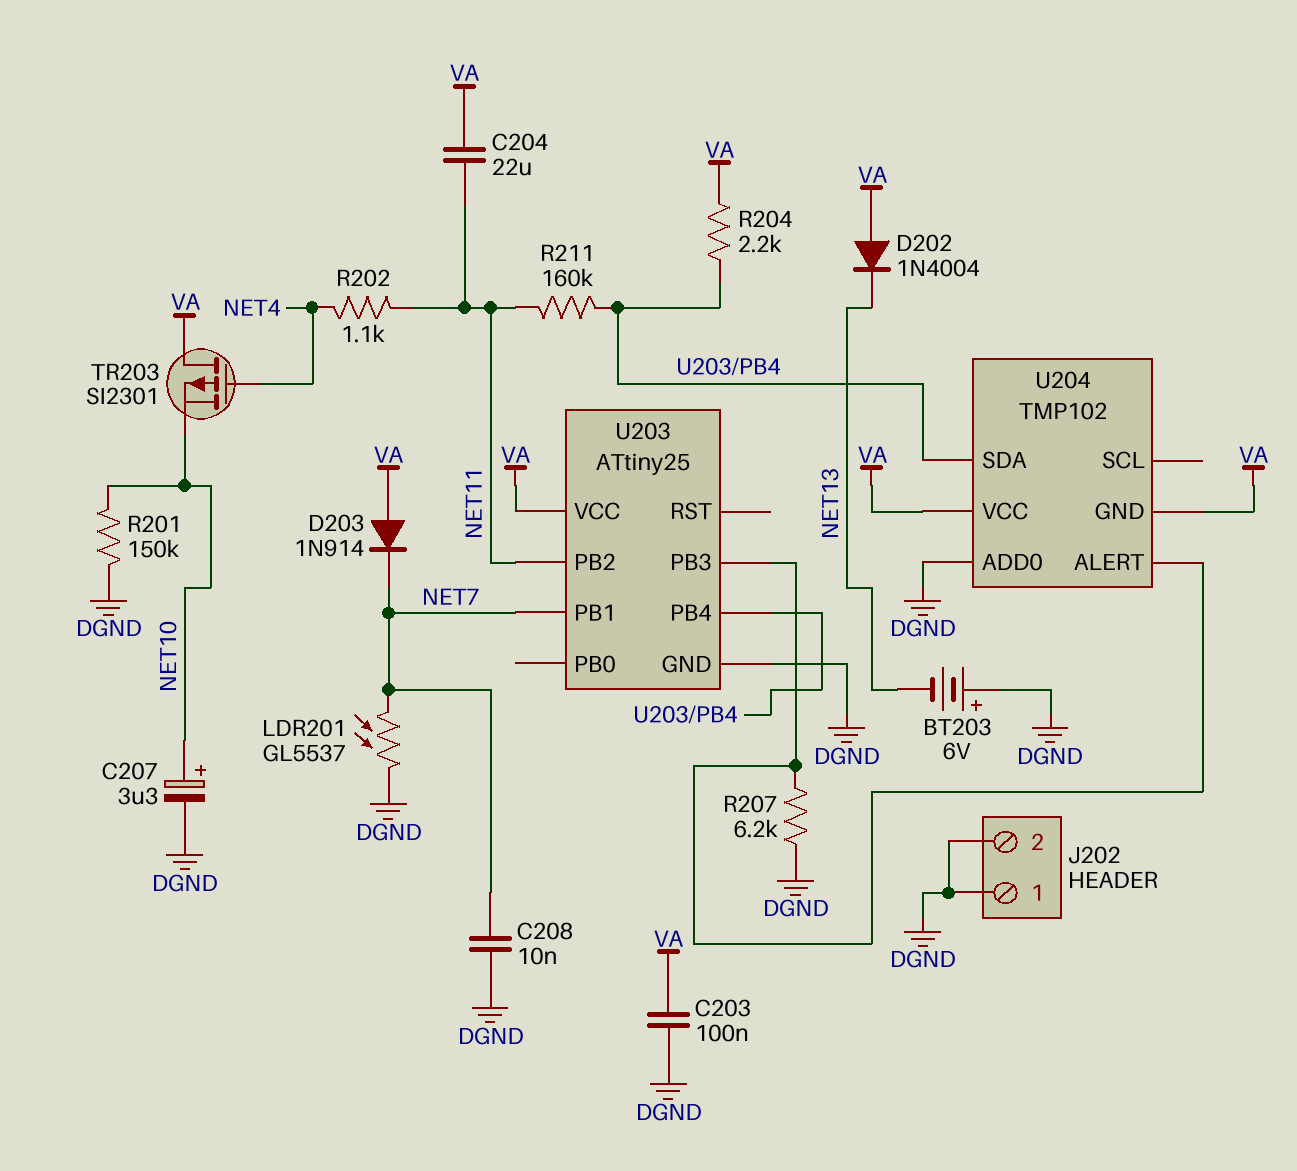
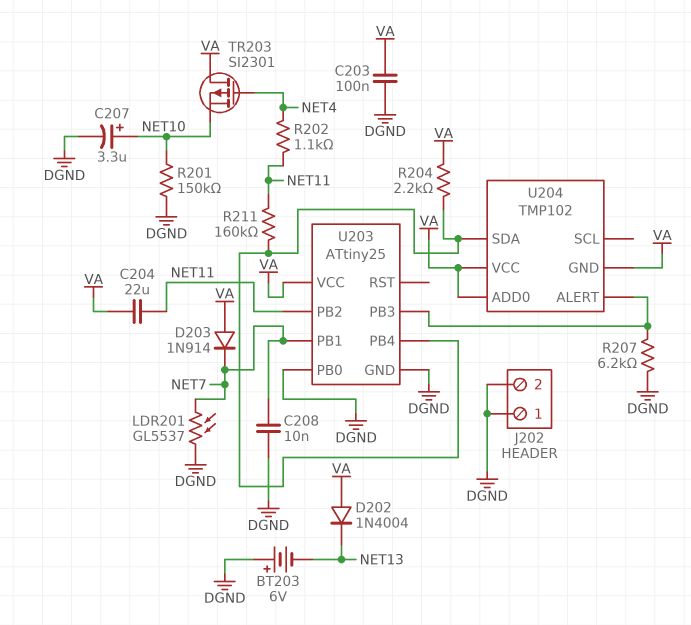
U203 pin PB0: none -> DGND
U204 pin ADD0: DGND -> VA

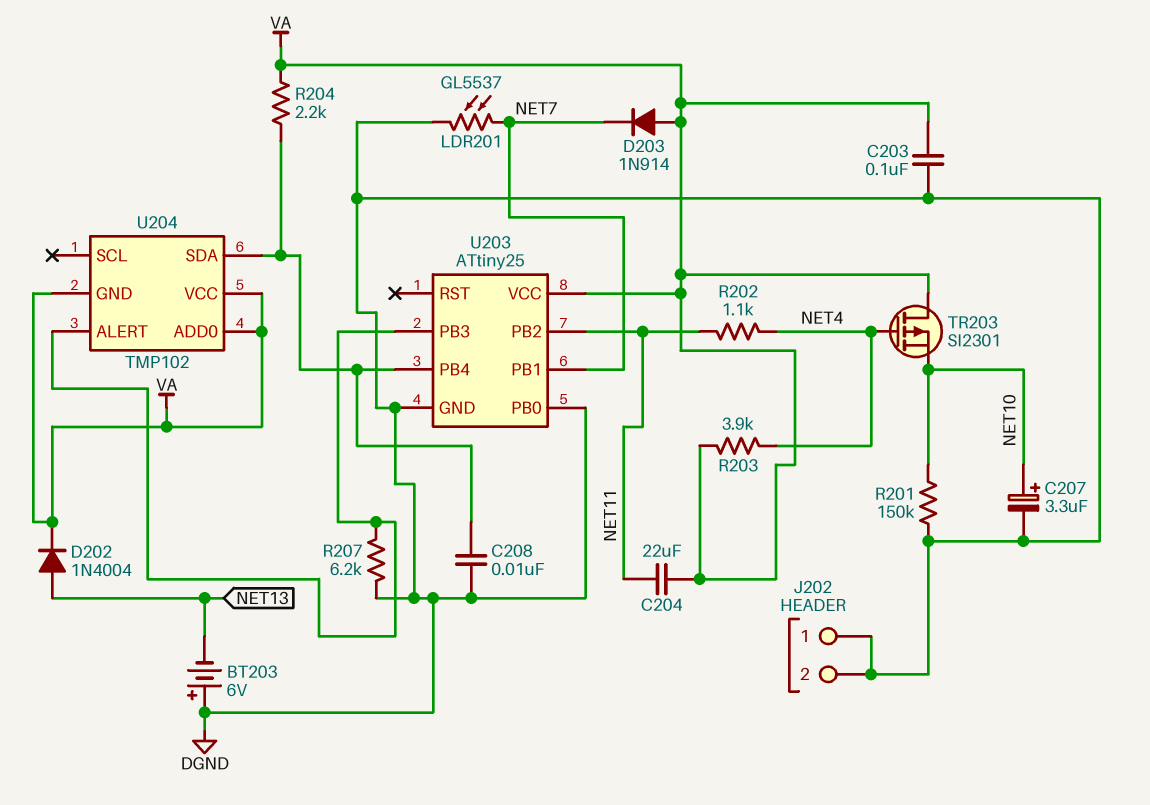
C208: 10nF (DGND, NET7) -> 10nF (DGND, U203/PB4)
D202: diode 1N4004 (A VA, K NET13) -> diode 1N4004 (A NET13, K VA)
R203: none -> 3.9k (NET4, VA)
R211: 160k (NET11, U203/PB4) -> none

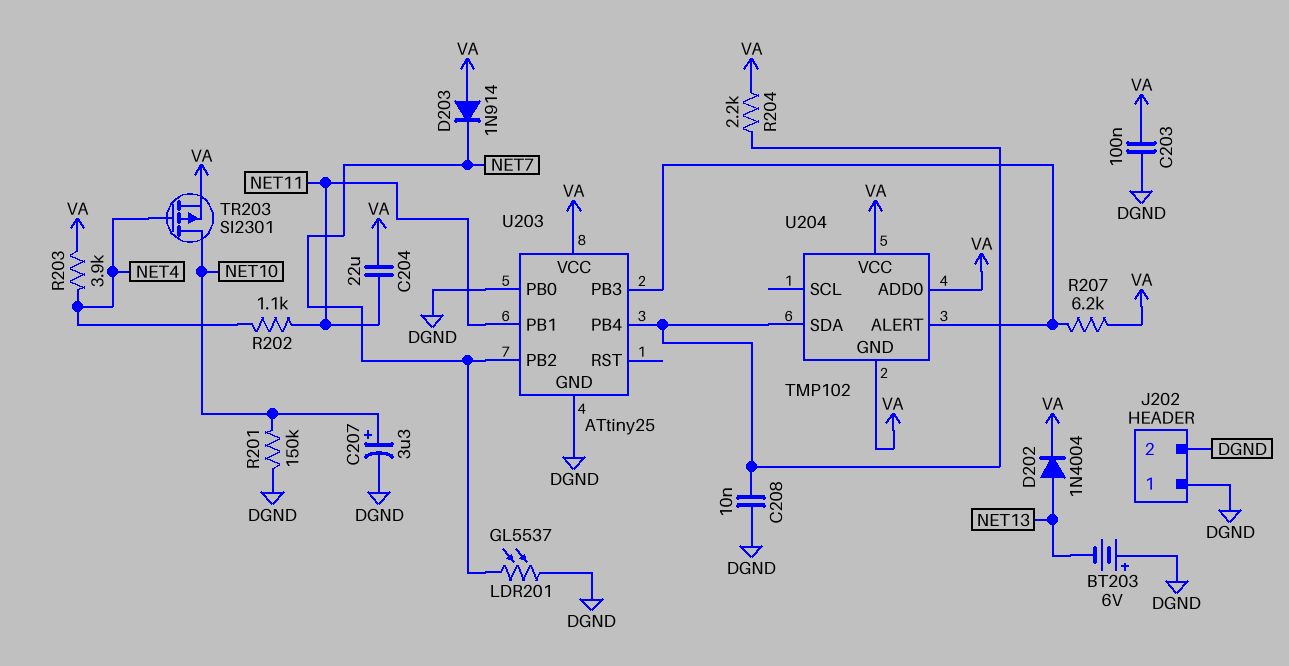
R207: 6.2k (DGND, U203/PB3) -> 6.2k (U203/PB3, VA)
TR203: PMOS SI2301 (G NET4, D VA, S NET10) -> PMOS SI2301 (G NET4, D NET10, S VA)
U203 pin PB1: NET7 -> NET11
U203 pin PB2: NET11 -> NET7

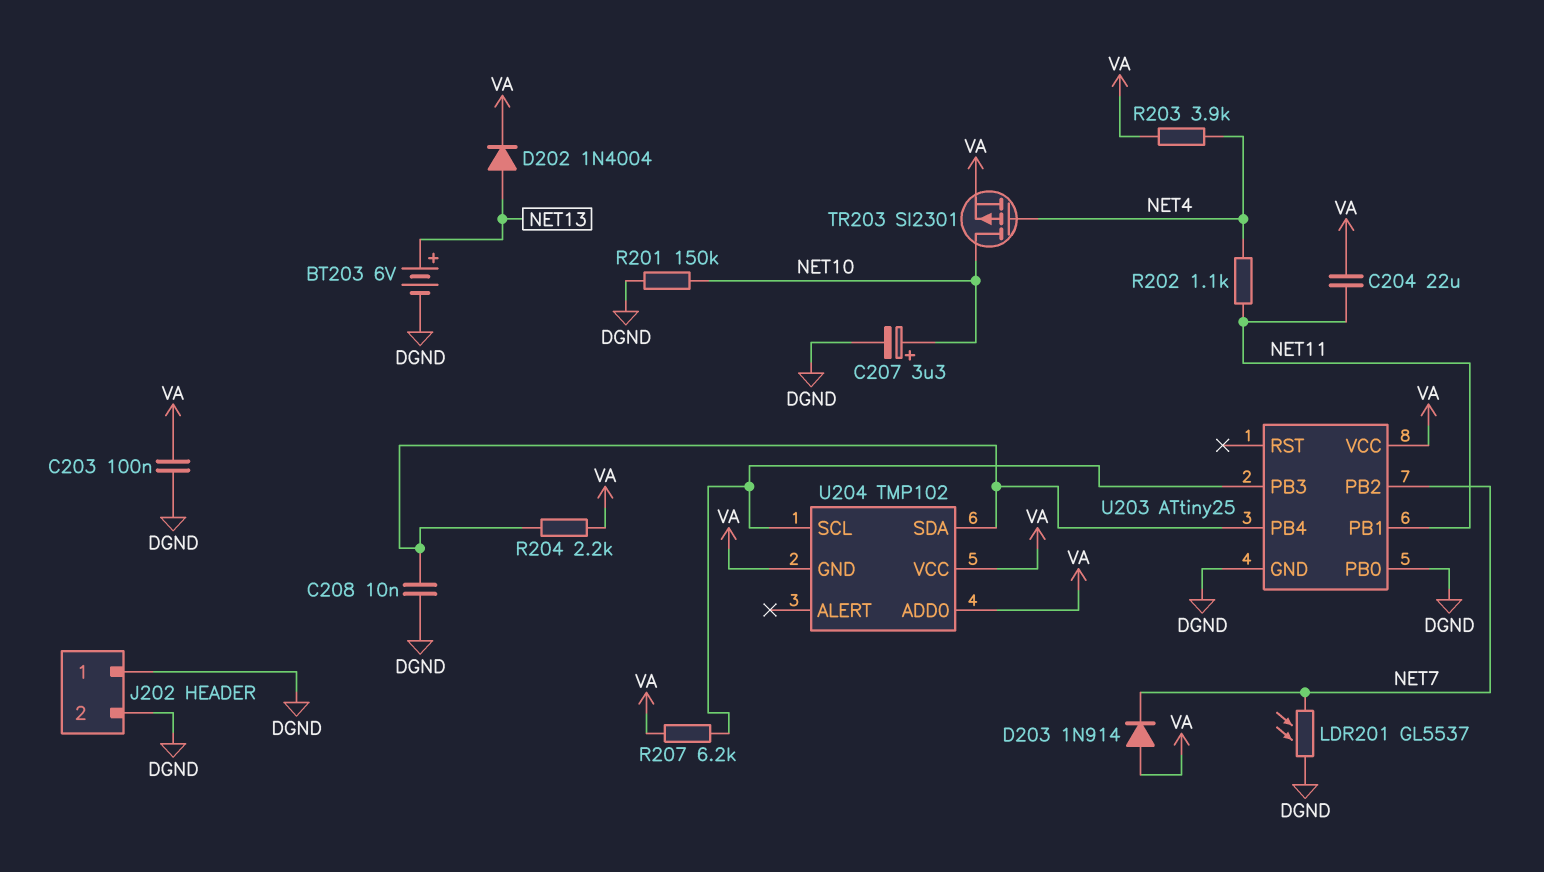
BT203: 6V (plus DGND, minus NET13) -> 6V (plus NET13, minus DGND)
U204 pin ALERT: U203/PB3 -> none
U204 pin SCL: none -> U203/PB3

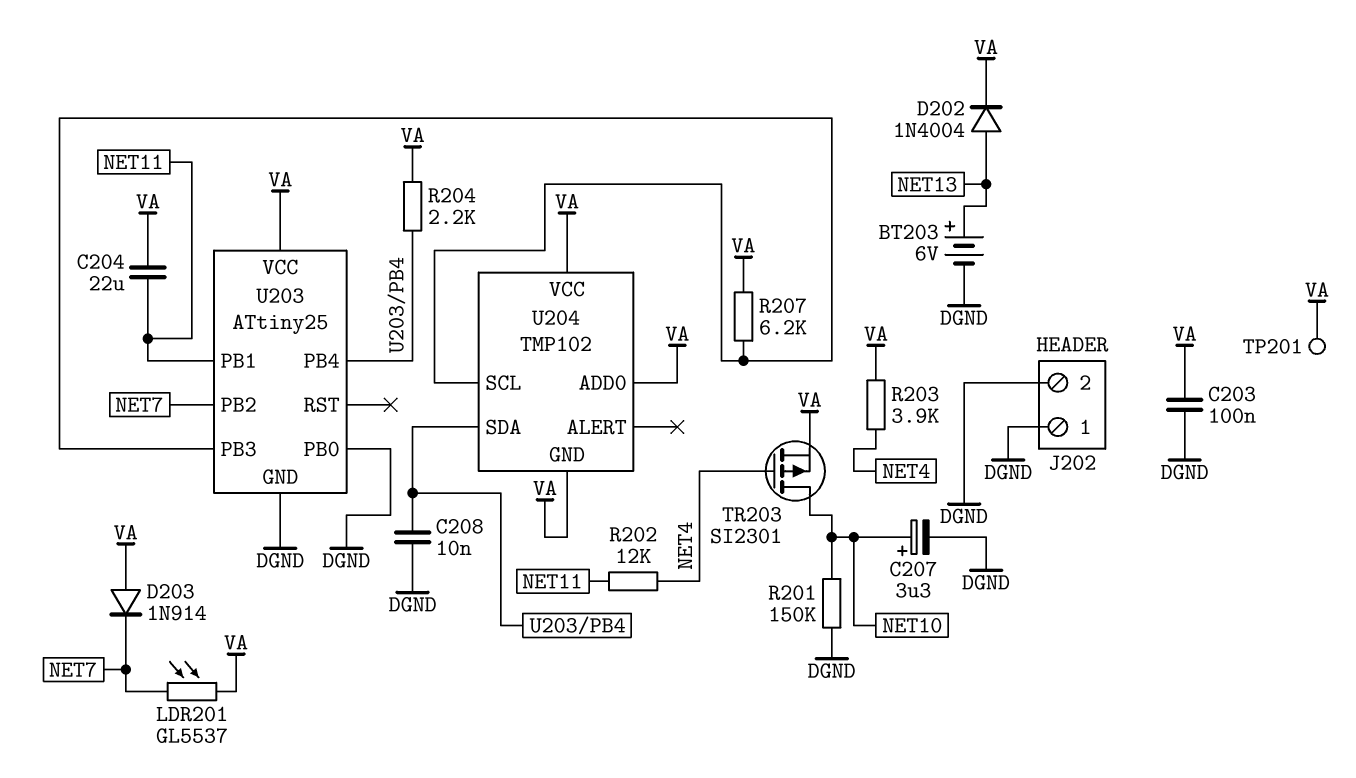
LDR201: GL5537 (DGND, NET7) -> GL5537 (NET7, VA)
R202: 1.1k (NET4, NET11) -> 12k (NET4, NET11)
TP201: none -> test point (VA)

